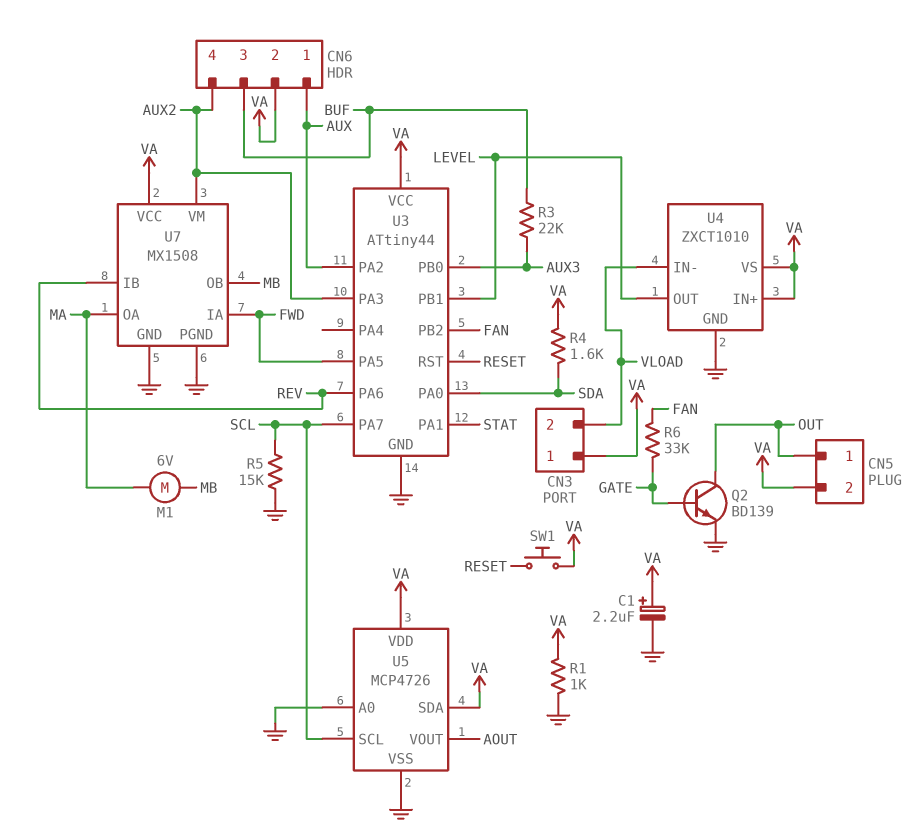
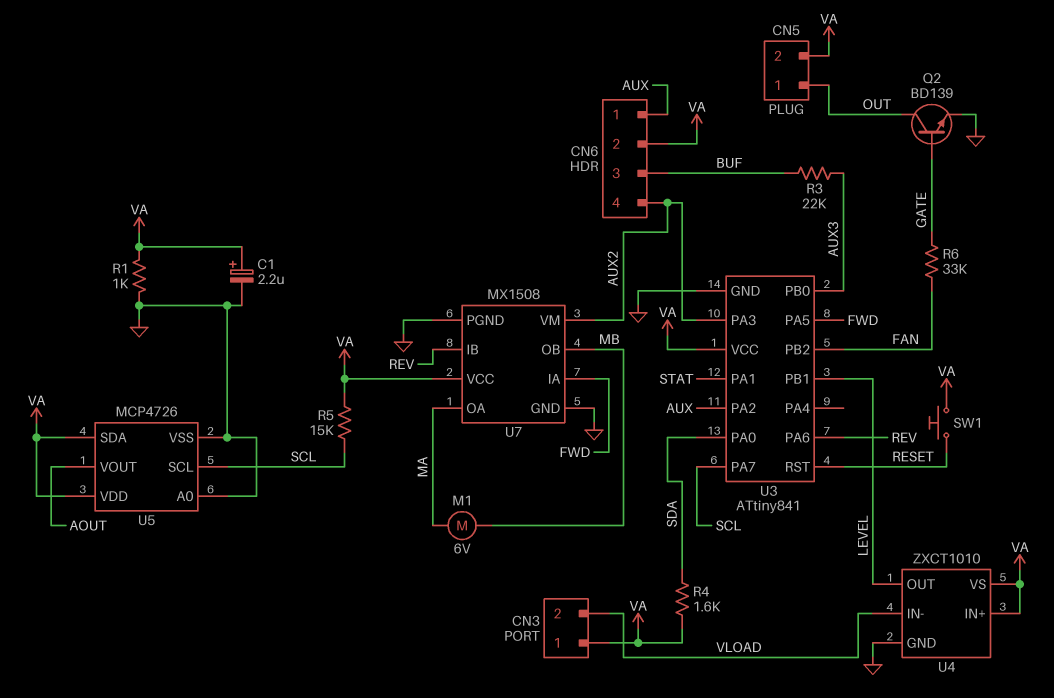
R5: 15k (GND, SCL) -> 15k (SCL, VA)
U3: ATtiny44 -> ATtiny841

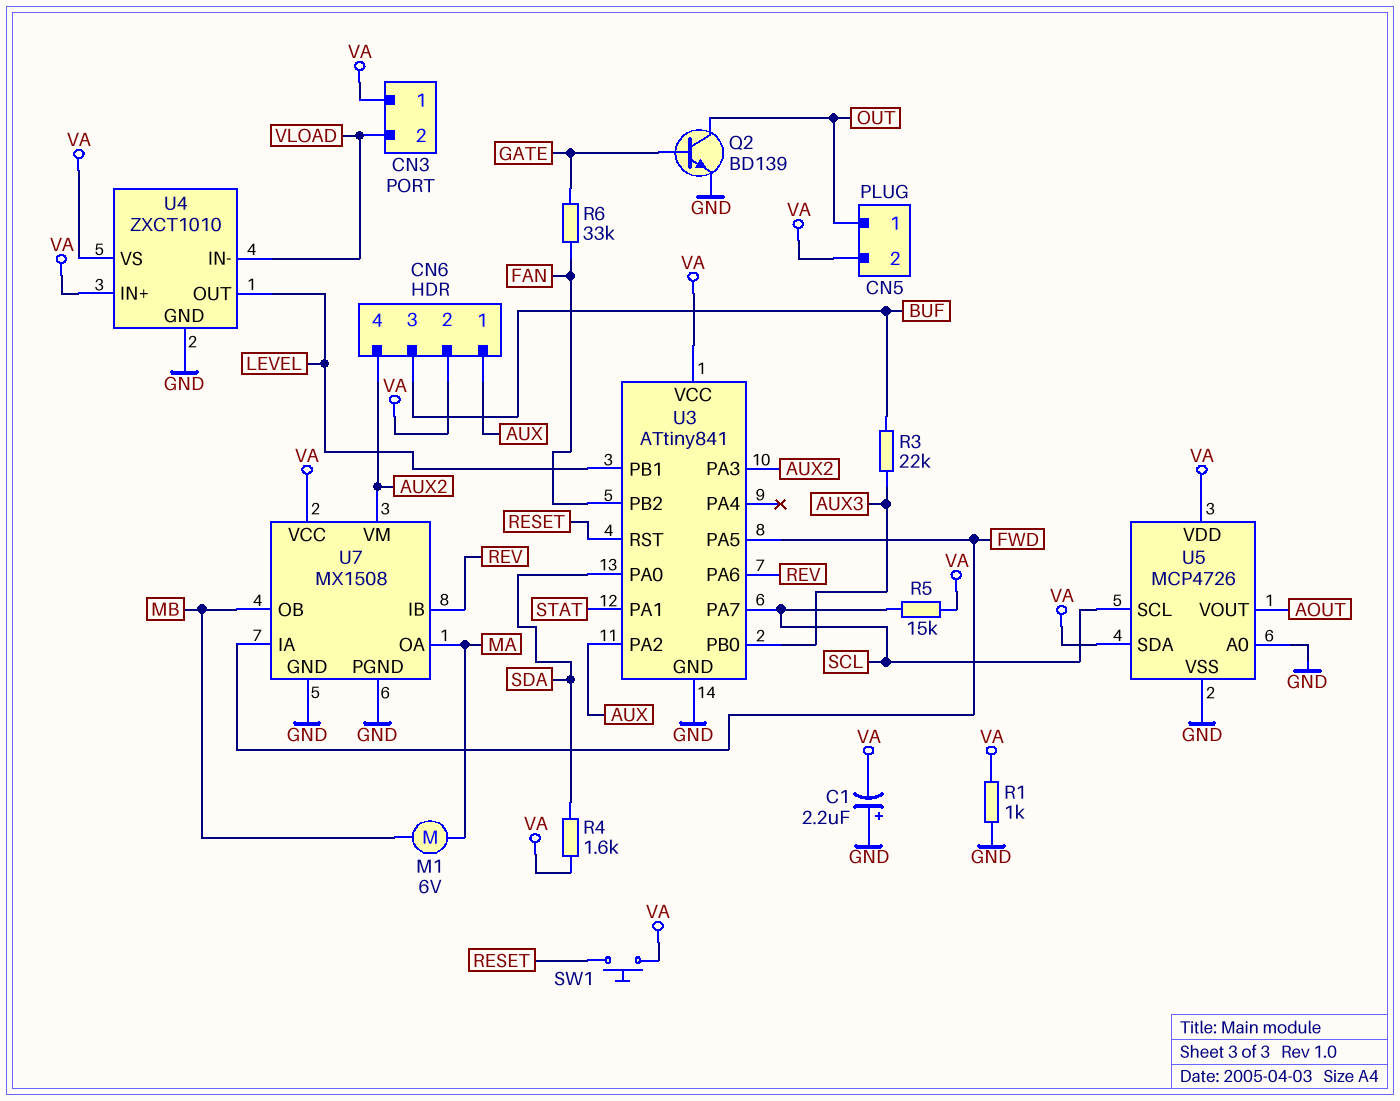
C1: 2.2uF (plus VA, minus GND) -> 2.2uF (plus GND, minus VA)

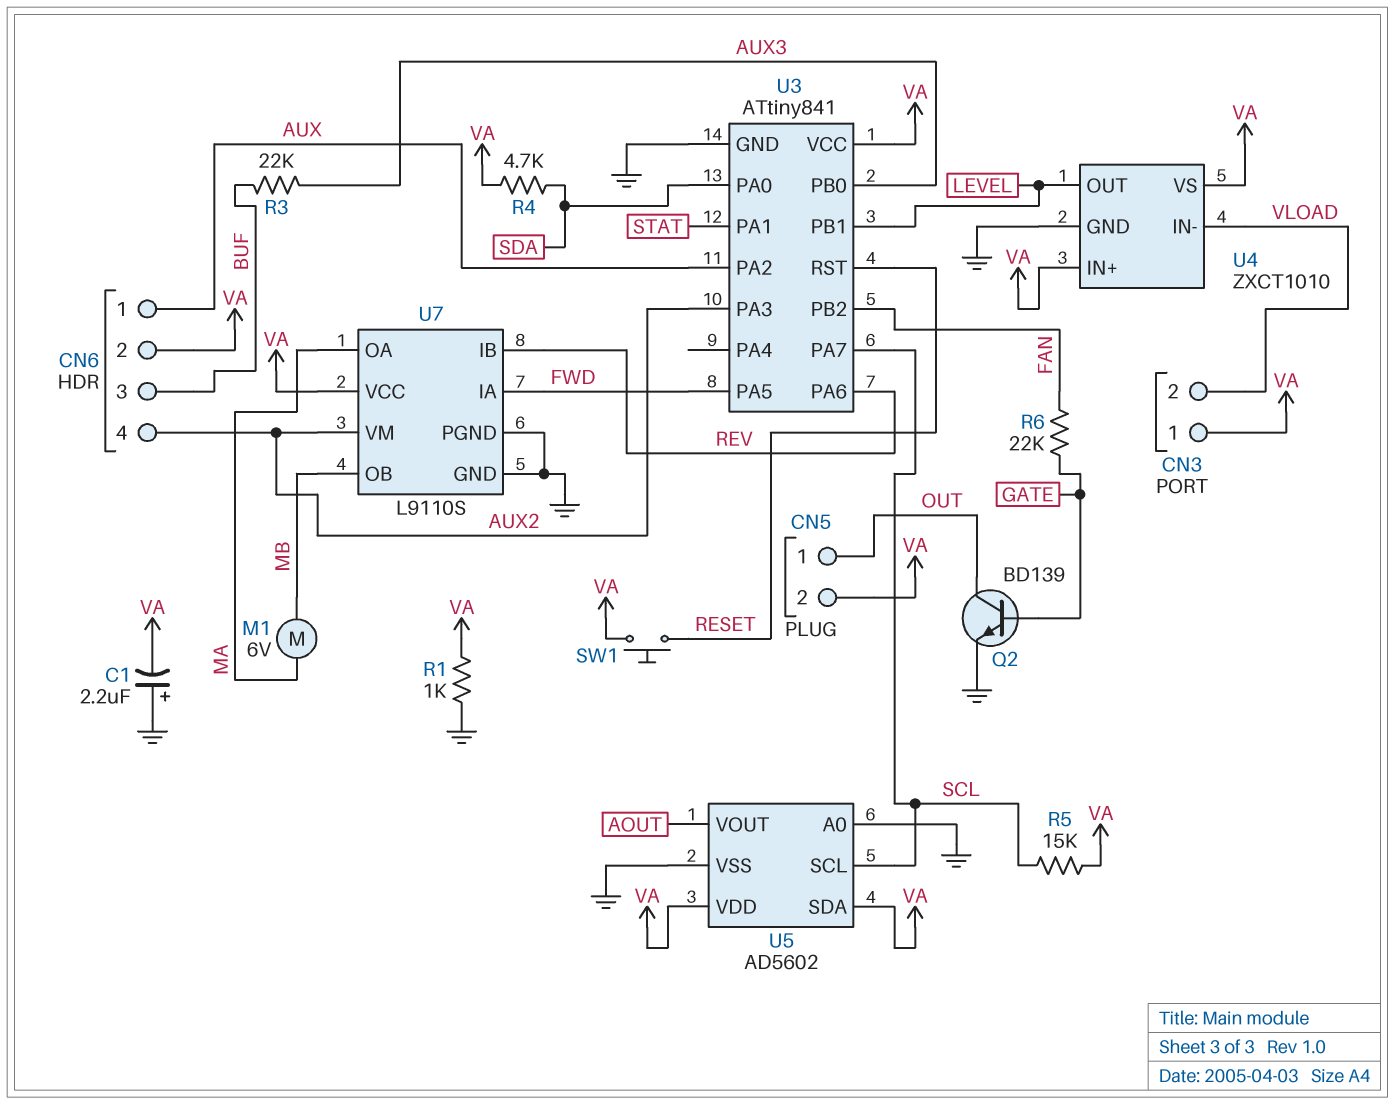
R4: 1.6k (SDA, VA) -> 4.7k (SDA, VA)
R6: 33k (FAN, GATE) -> 22k (FAN, GATE)
U5: MCP4726 -> AD5602
U7: MX1508 -> L9110S

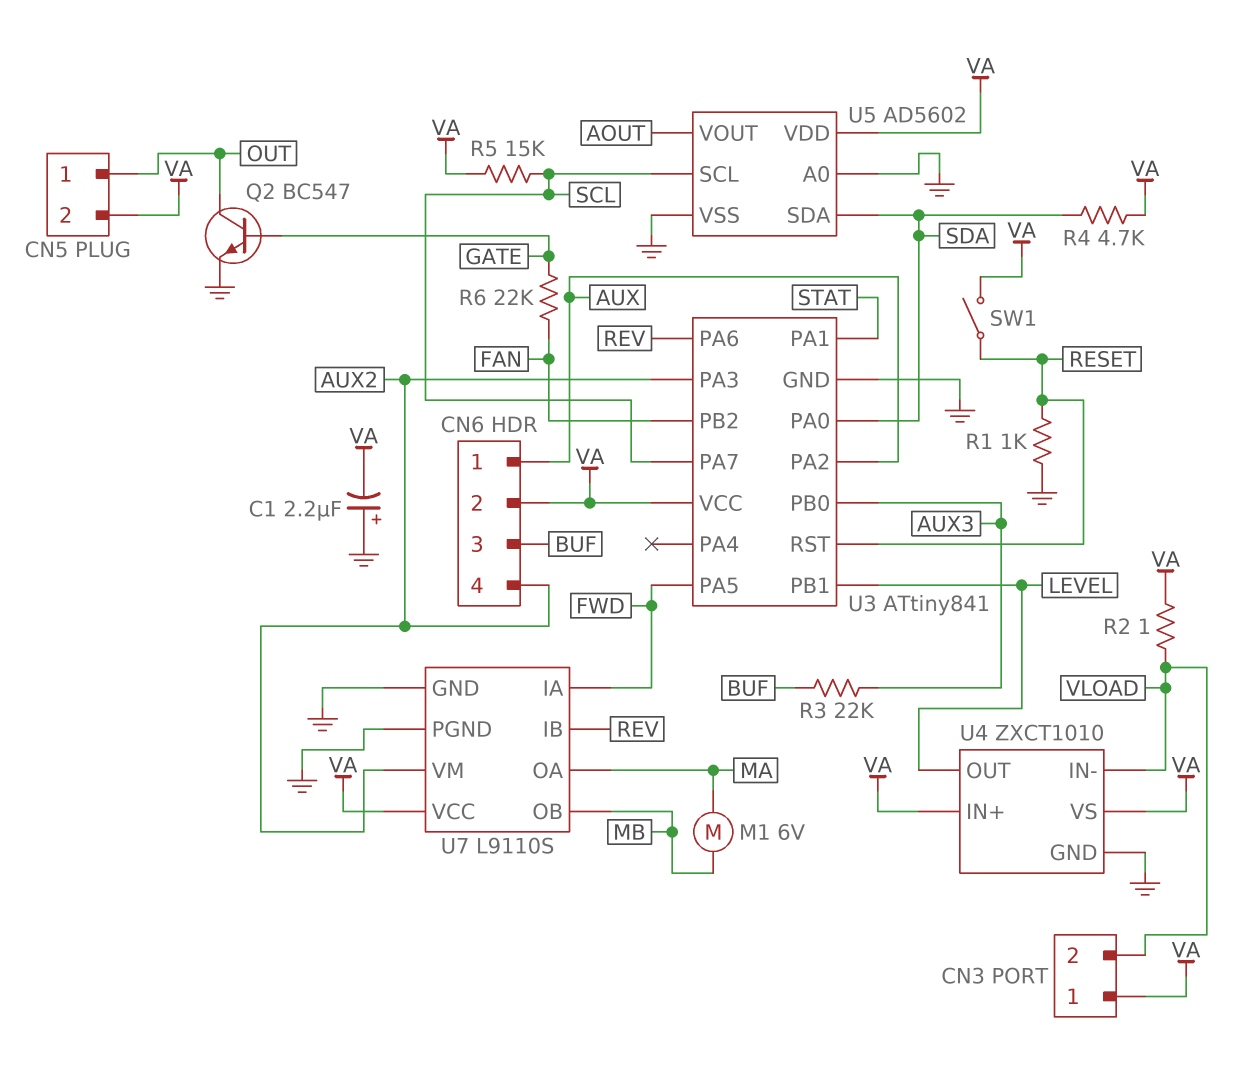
Q2: NPN BD139 (B GATE, C OUT, E GND) -> NPN BC547 (B GATE, C OUT, E GND)
R1: 1k (GND, VA) -> 1k (GND, RESET)
R2: none -> 1 (VA, VLOAD)
SW1: button (RESET, VA) -> switch (RESET, VA)
U5 pin SDA: VA -> SDA

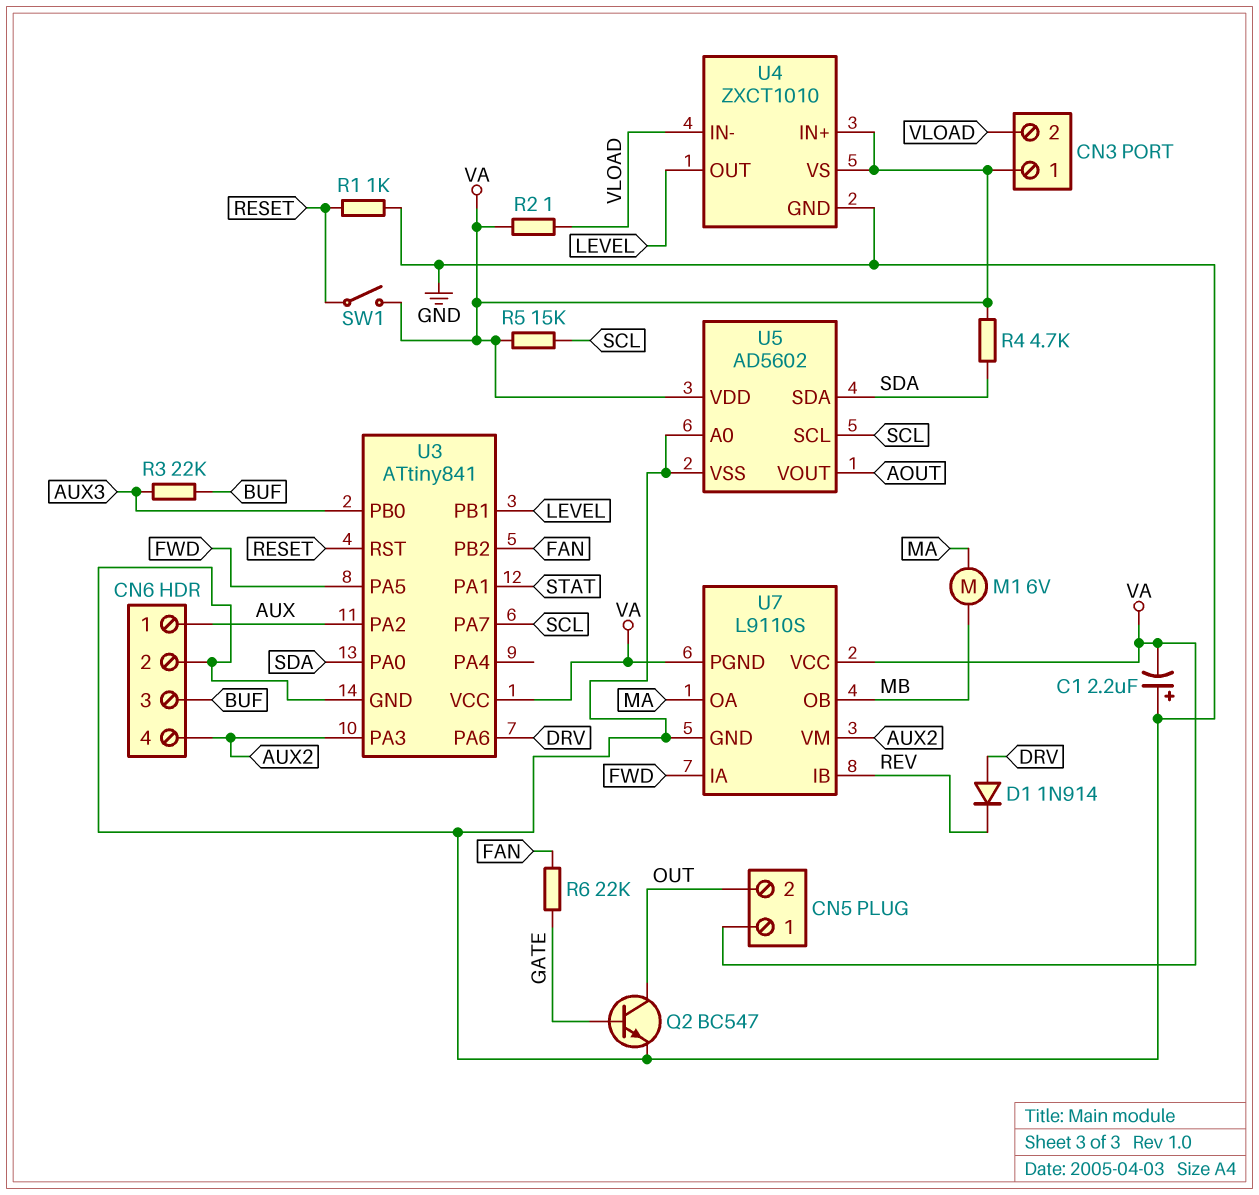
CN5 pin 1: OUT -> VA
CN5 pin 2: VA -> OUT
CN6 pin 2: VA -> GND
D1: none -> diode 1N914 (A DRV, K REV)
U3 pin PA6: REV -> DRV
U7 pin PGND: GND -> VA

